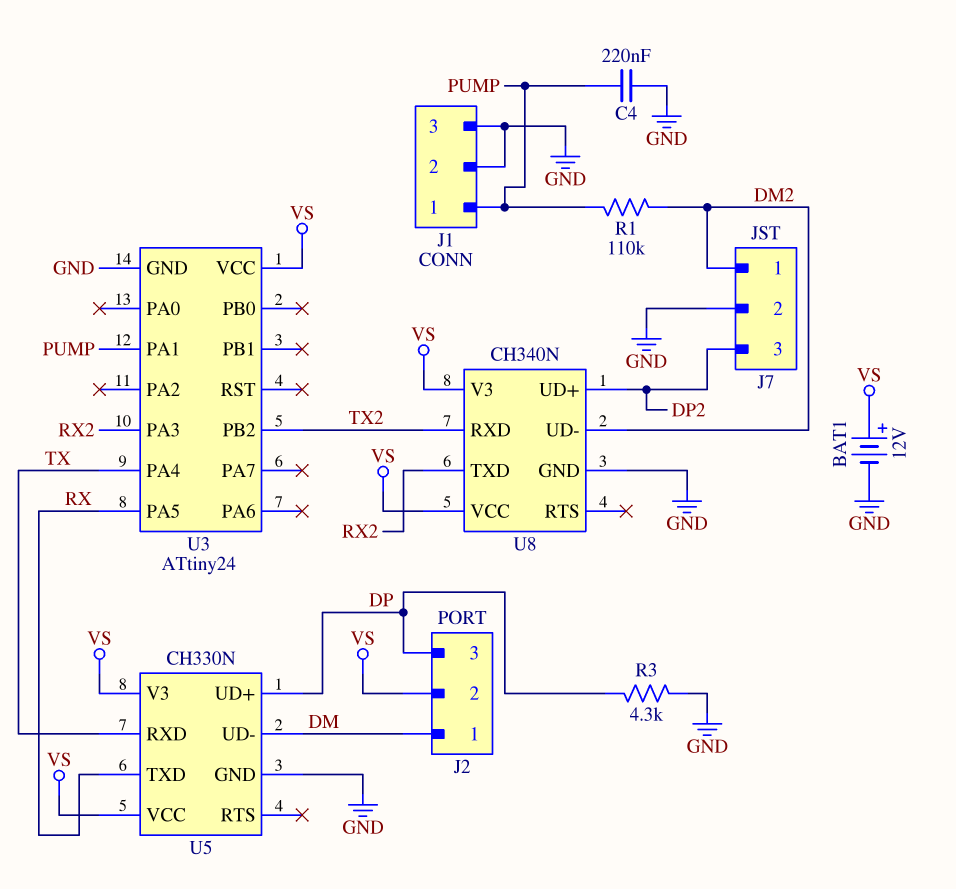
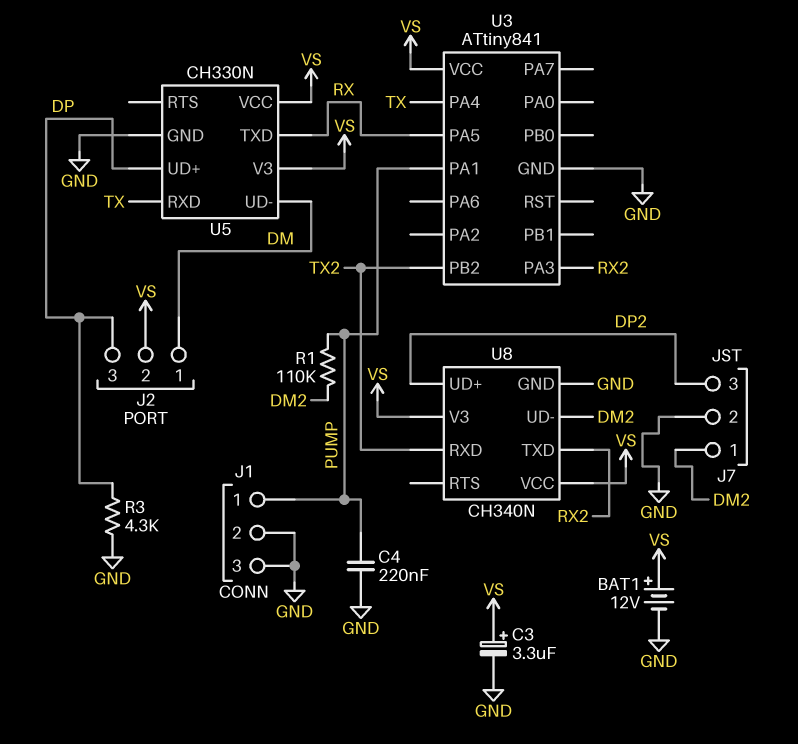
C3: none -> 3.3uF (plus VS, minus GND)
U3: ATtiny24 -> ATtiny841

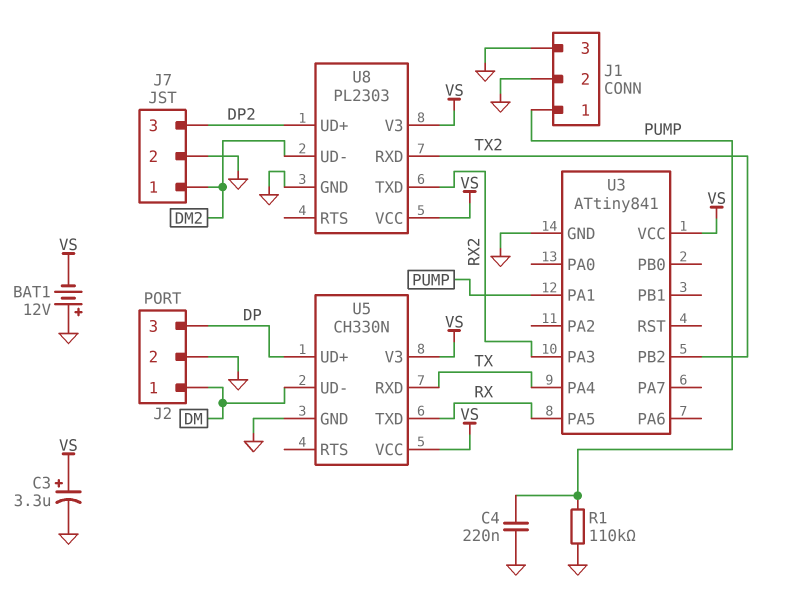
BAT1: 12V (plus VS, minus GND) -> 12V (plus GND, minus VS)
J2 pin 2: VS -> GND
R1: 110k (DM2, PUMP) -> 110k (GND, PUMP)
R3: 4.3k (DP, GND) -> none
U8: CH340N -> PL2303

